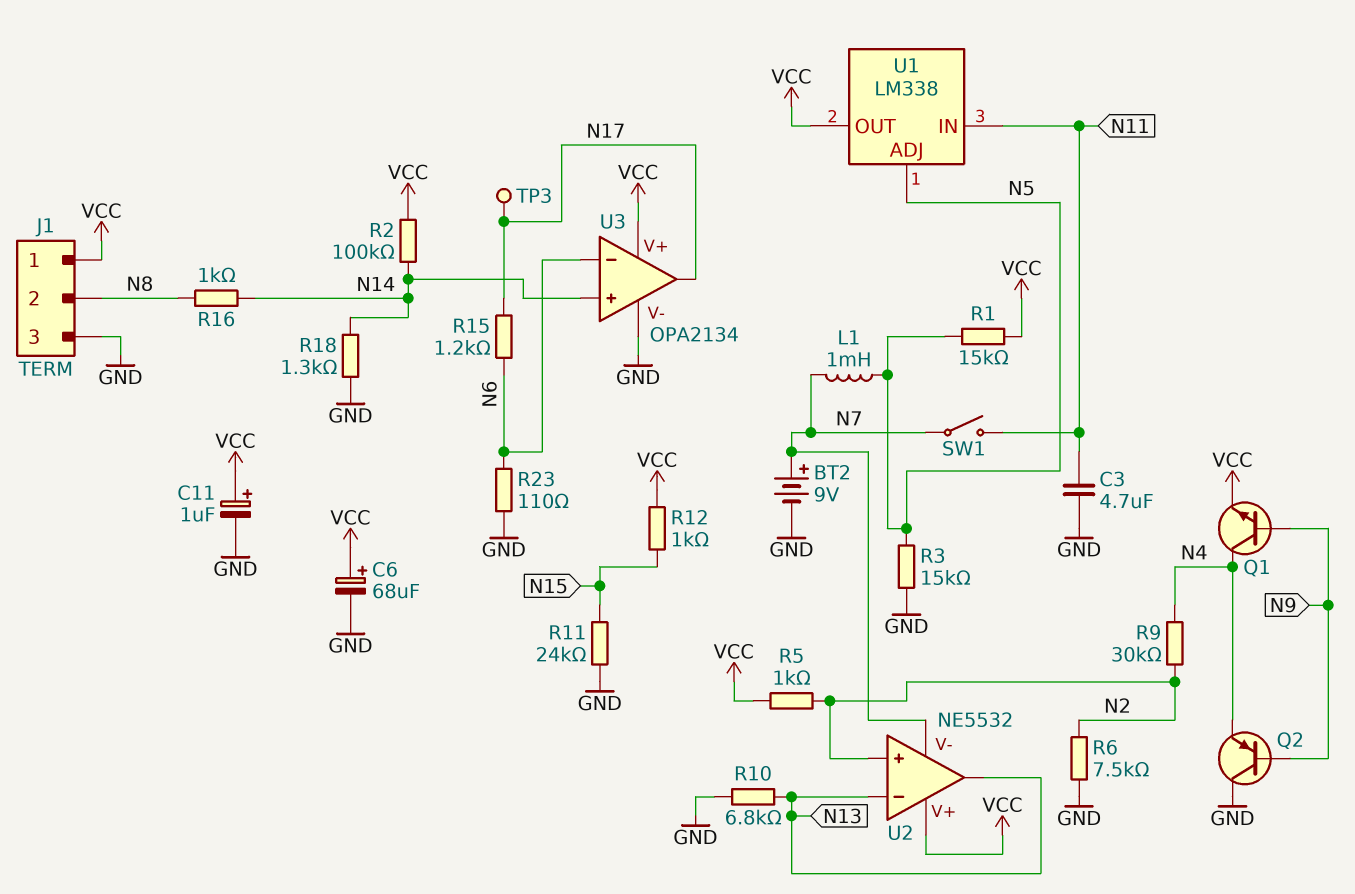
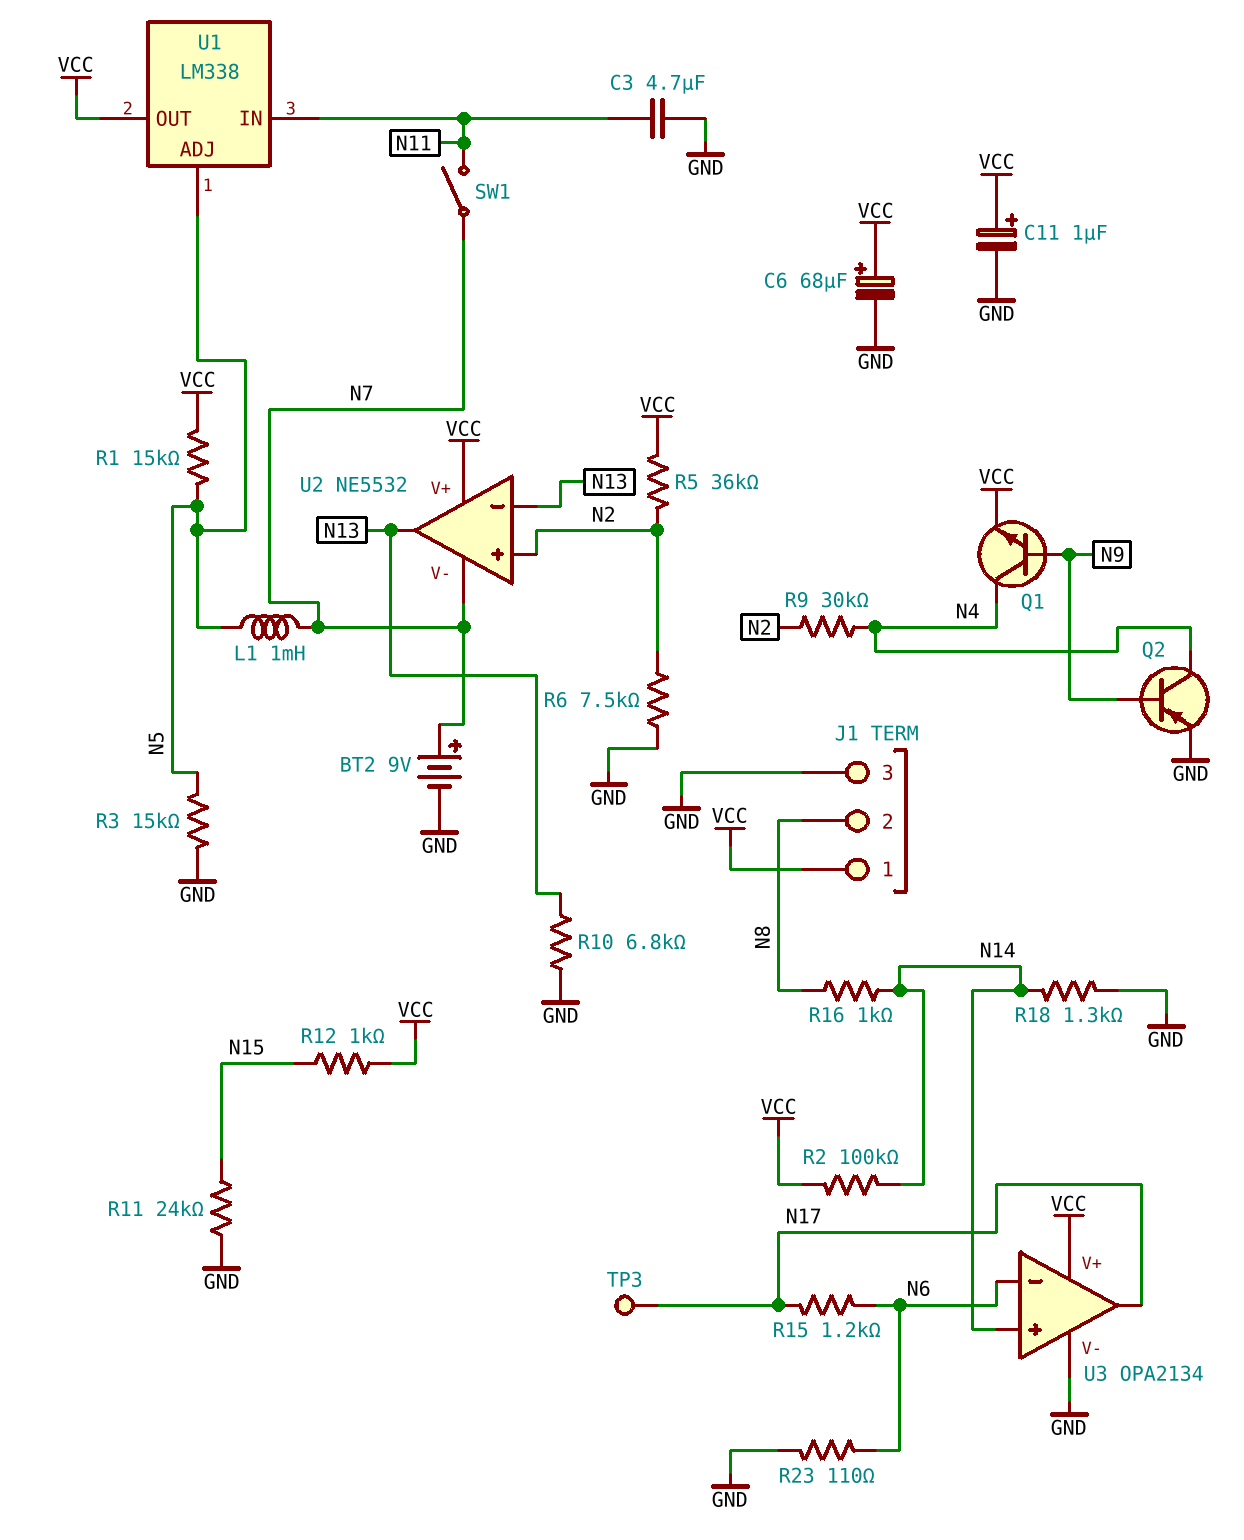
Q2: PNP (B N9, C GND, E N4) -> PNP (B N9, C N4, E GND)
R5: 1k (N2, VCC) -> 36k (N2, VCC)

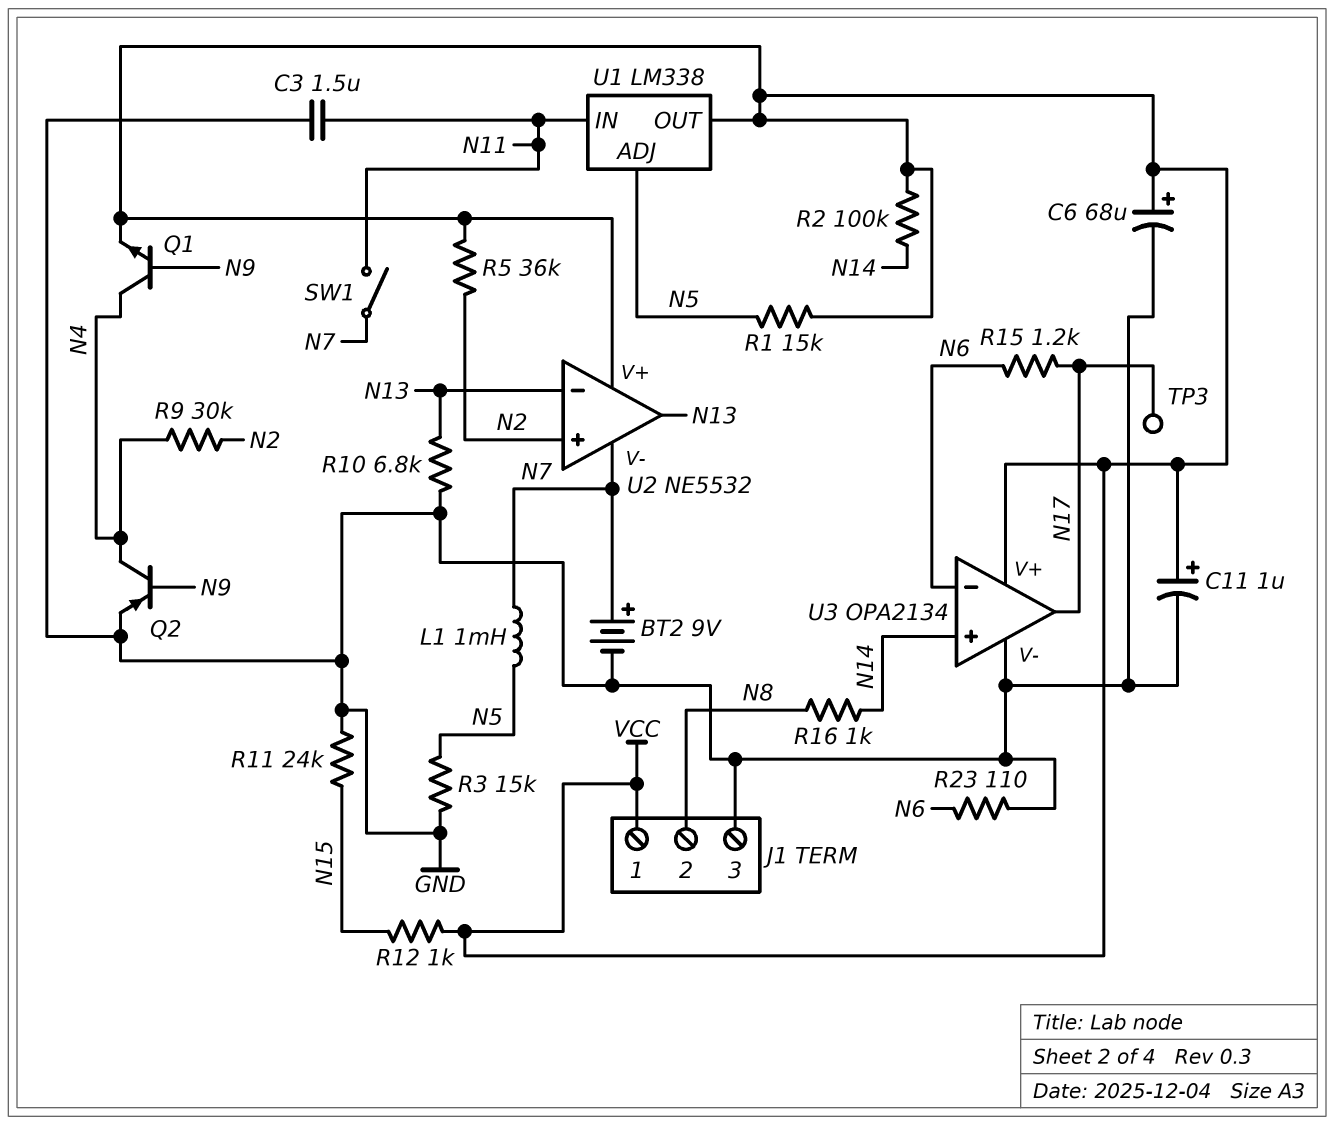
C3: 4.7uF (GND, N11) -> 1.5uF (GND, N11)
R6: 7.5k (GND, N2) -> none
R18: 1.3k (GND, N14) -> none

